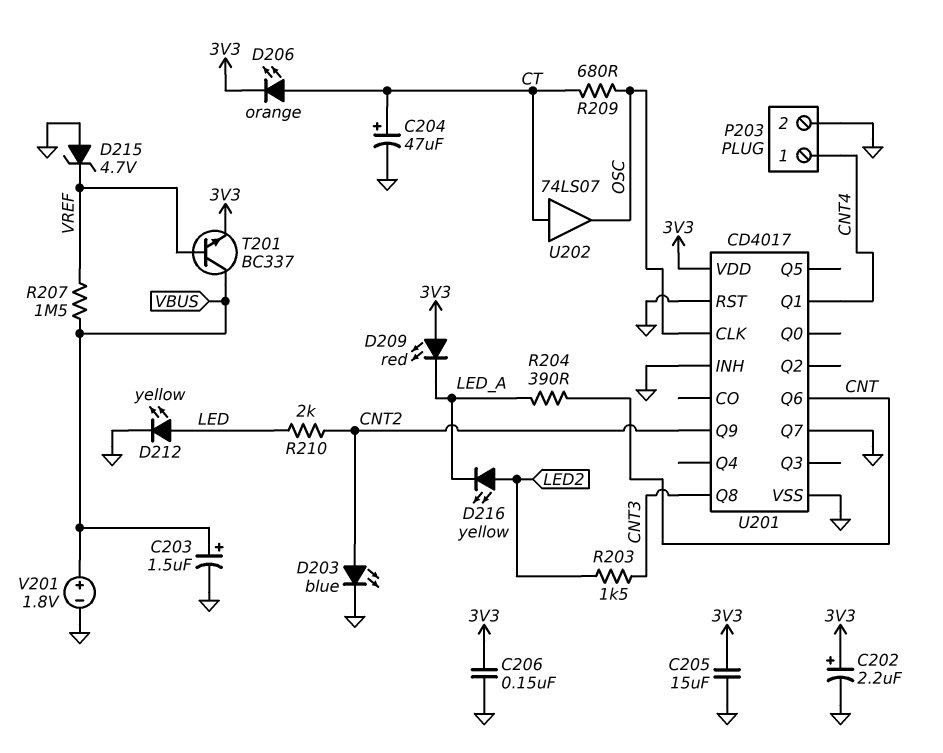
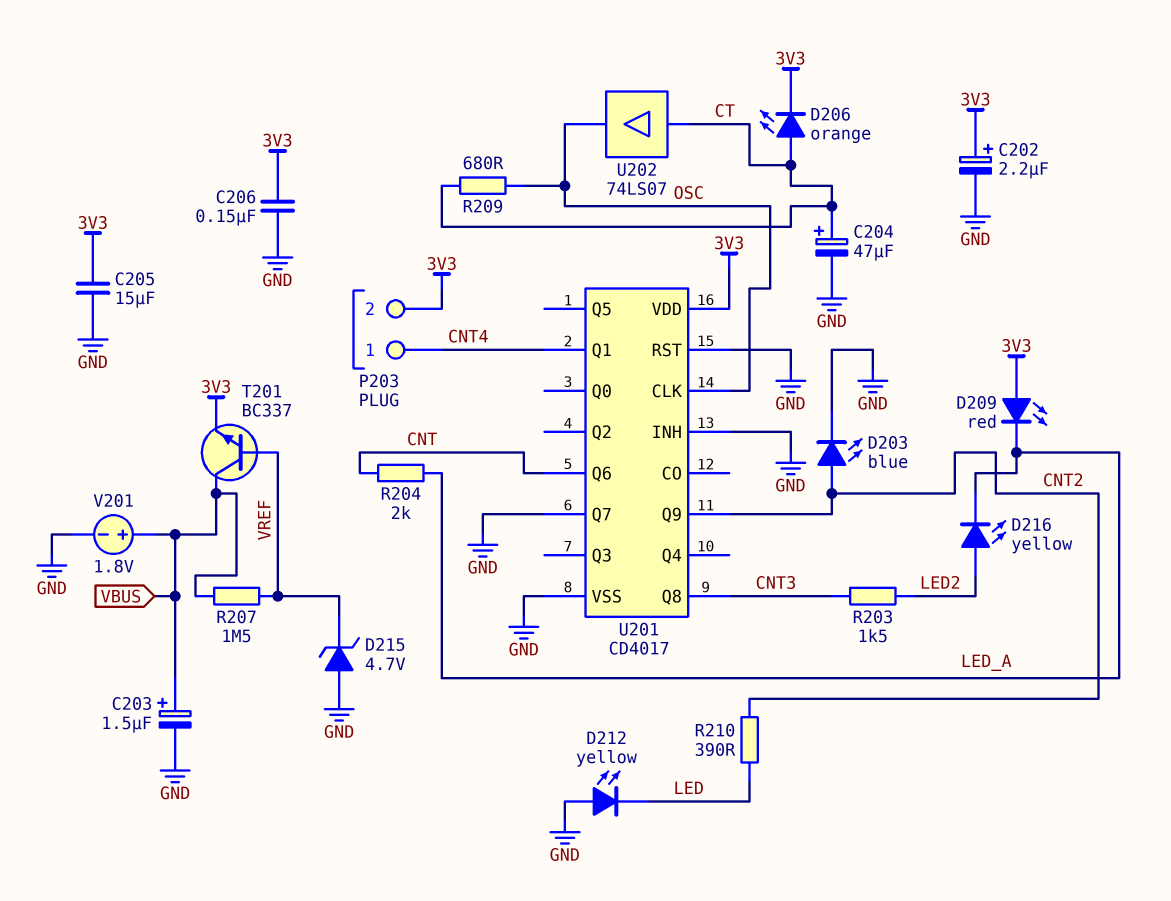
D212: LED yellow (A LED, K GND) -> LED yellow (A GND, K LED)
P203 pin 2: GND -> 3V3
R204: 390 (CNT, LED_A) -> 2k (CNT, LED_A)
R210: 2k (CNT2, LED) -> 390 (CNT2, LED)

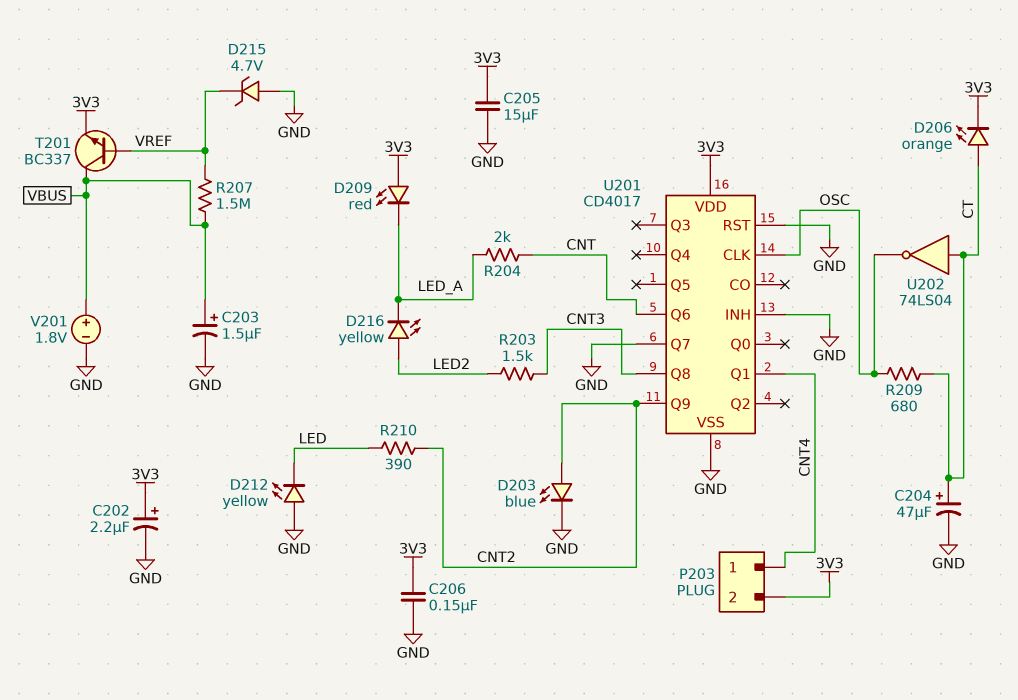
U202: buffer 74LS07 (in CT, out OSC) -> NOT 74LS04 (in CT, out OSC)

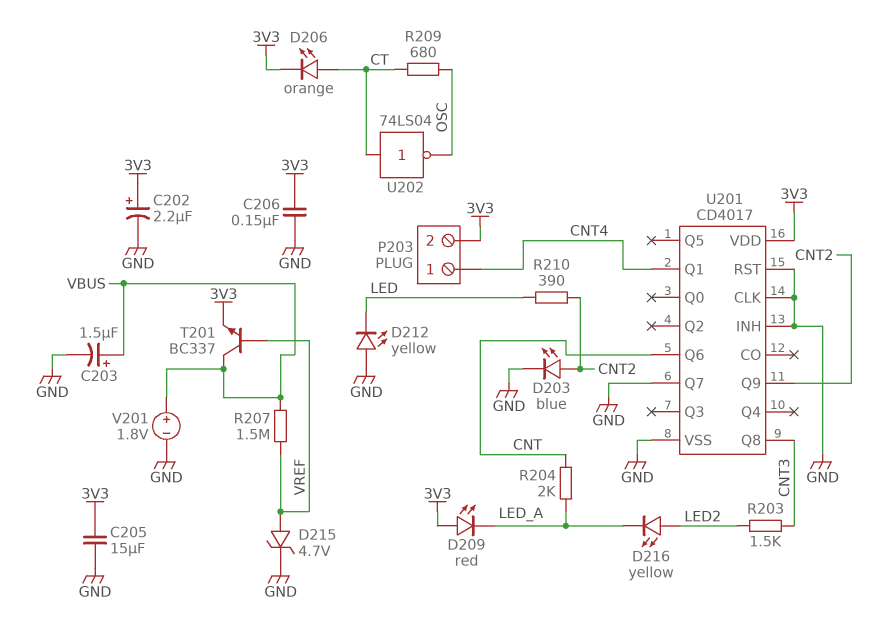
C204: 47uF (plus CT, minus GND) -> none
D215: zener 4.7V (A GND, K VREF) -> zener 4.7V (A VREF, K GND)
U201 pin CLK: OSC -> GND

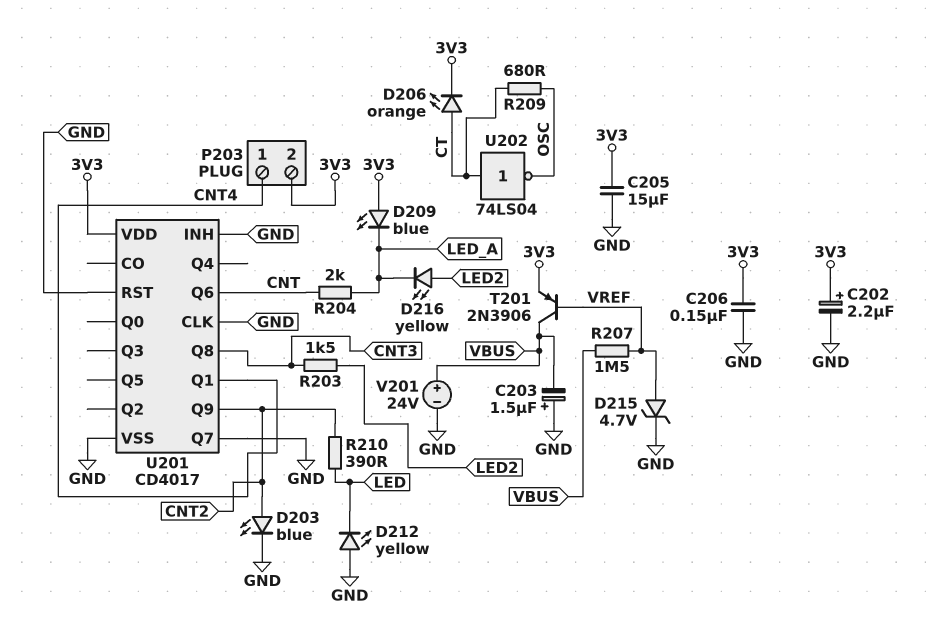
C203: 1.5uF (plus VBUS, minus GND) -> 1.5uF (plus GND, minus VBUS)
D209: LED red (A 3V3, K LED_A) -> LED blue (A 3V3, K LED_A)
T201: NPN BC337 (B VREF, C VBUS, E 3V3) -> PNP 2N3906 (B VREF, C VBUS, E 3V3)
V201: 1.8V (plus VBUS, minus GND) -> 24V (plus VBUS, minus GND)

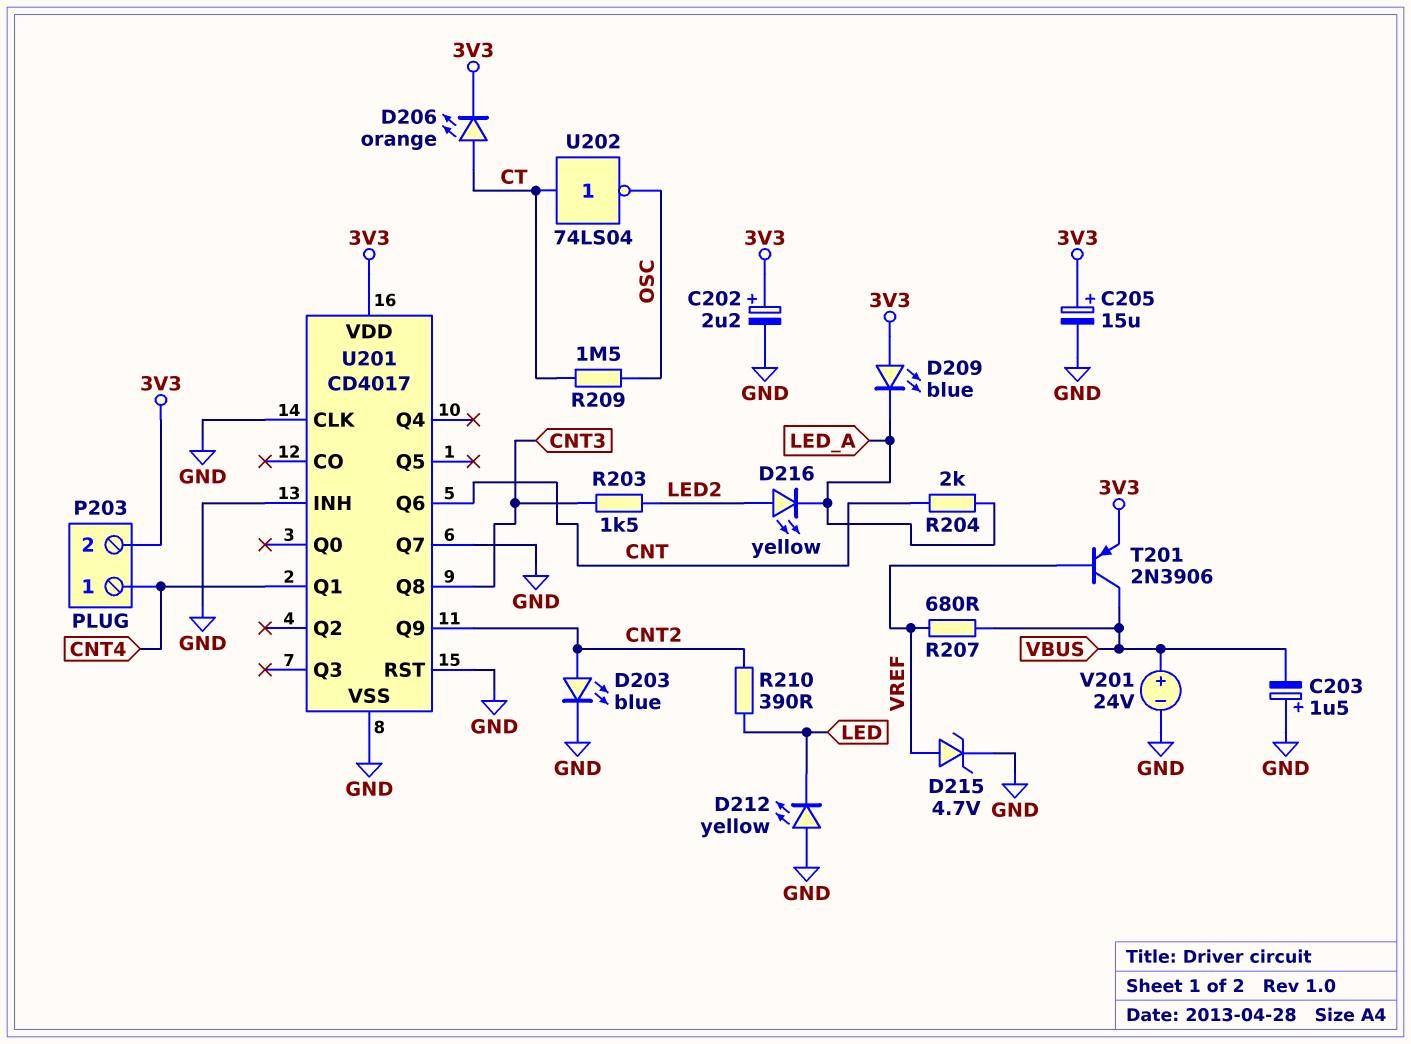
C205: 15uF (3V3, GND) -> 15uF (plus 3V3, minus GND)
C206: 150nF (3V3, GND) -> none
R207: 1.5M (VBUS, VREF) -> 680 (VBUS, VREF)
R209: 680 (CT, OSC) -> 1.5M (CT, OSC)

